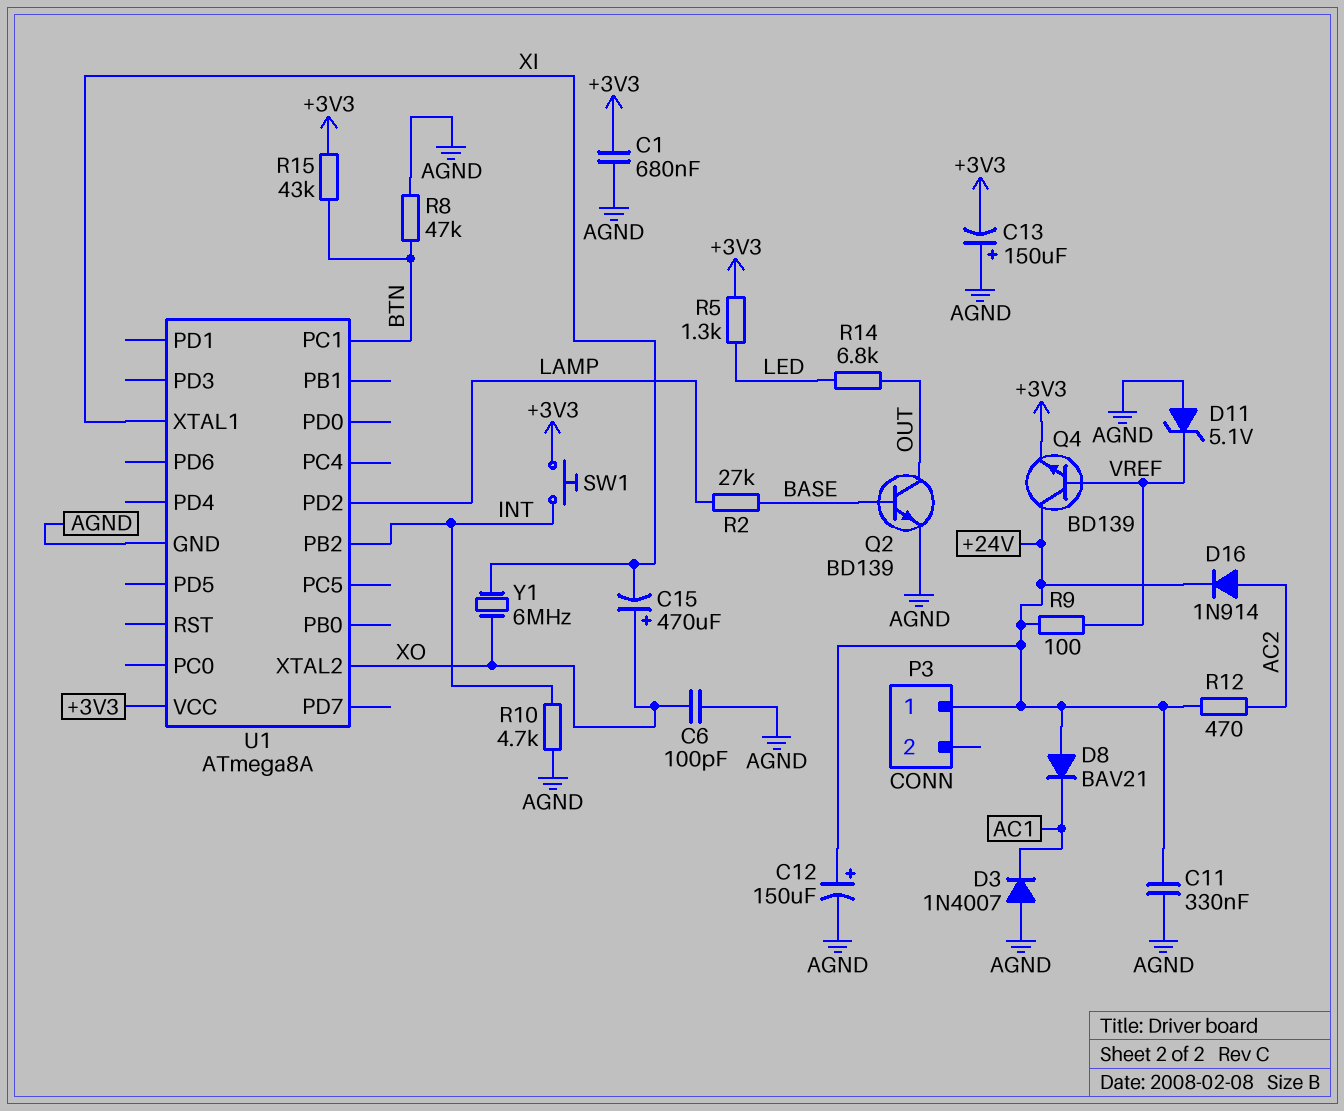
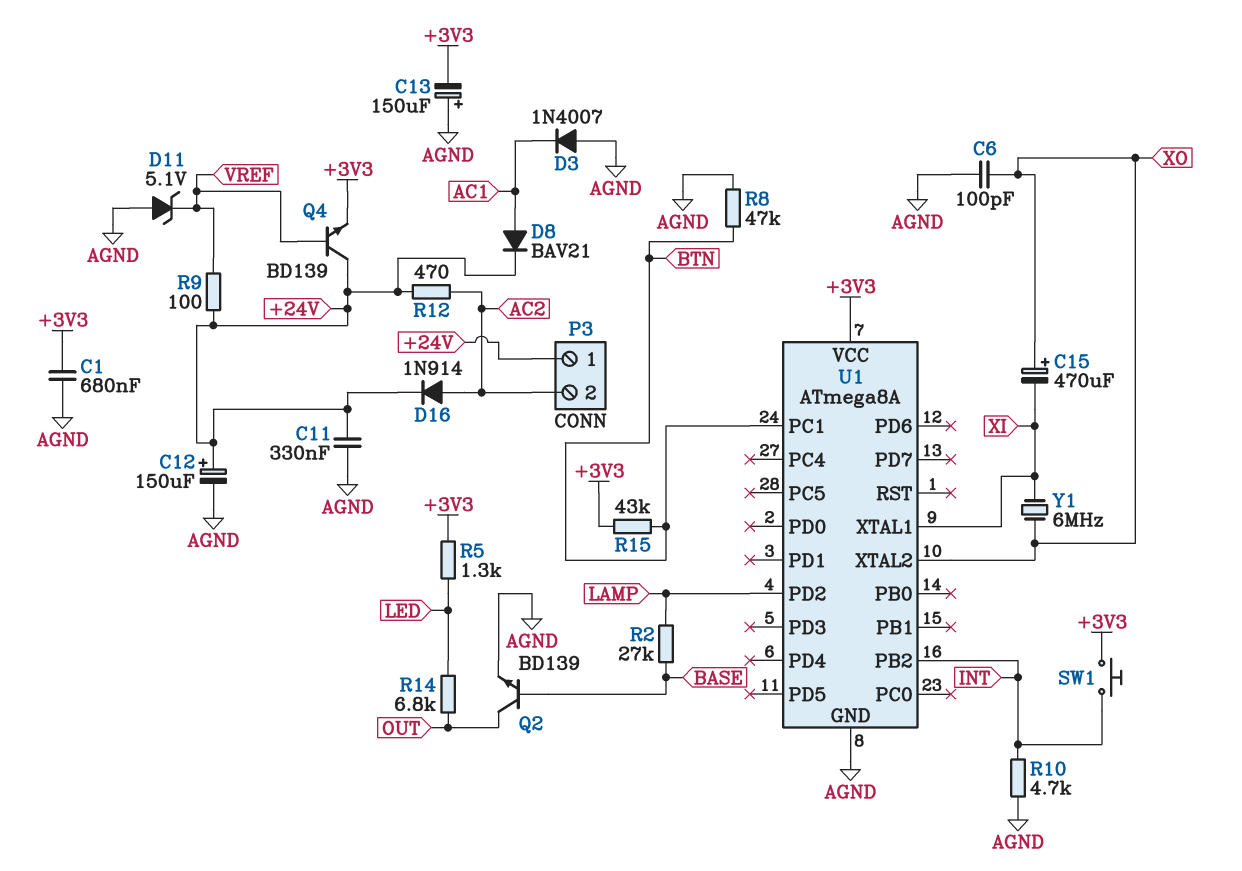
D8: diode BAV21 (A +24V, K AC1) -> diode BAV21 (A AC1, K +24V)
P3 pin 2: none -> AC2

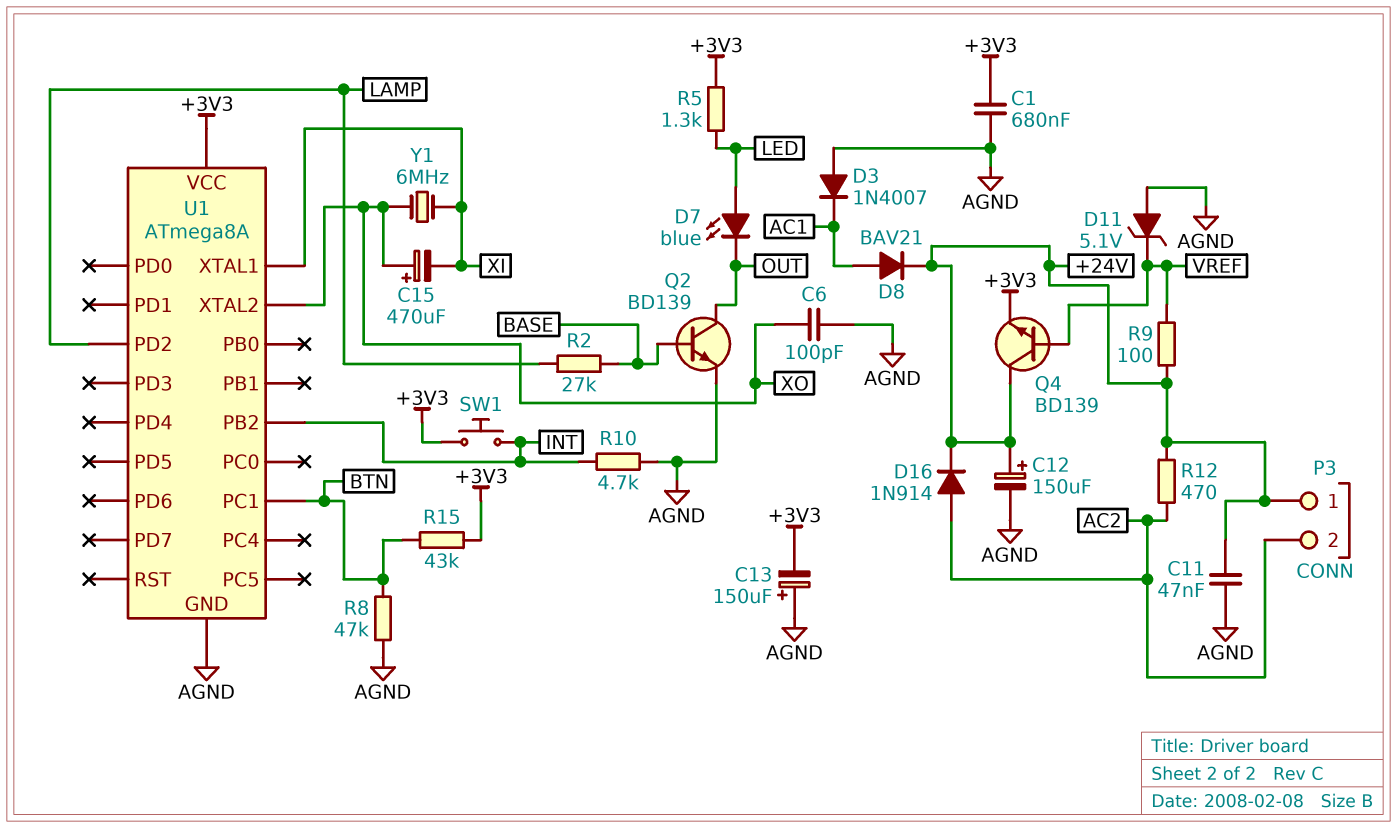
C11: 330nF (+24V, AGND) -> 47nF (+24V, AGND)
D7: none -> LED blue (A LED, K OUT)
R14: 6.8k (LED, OUT) -> none

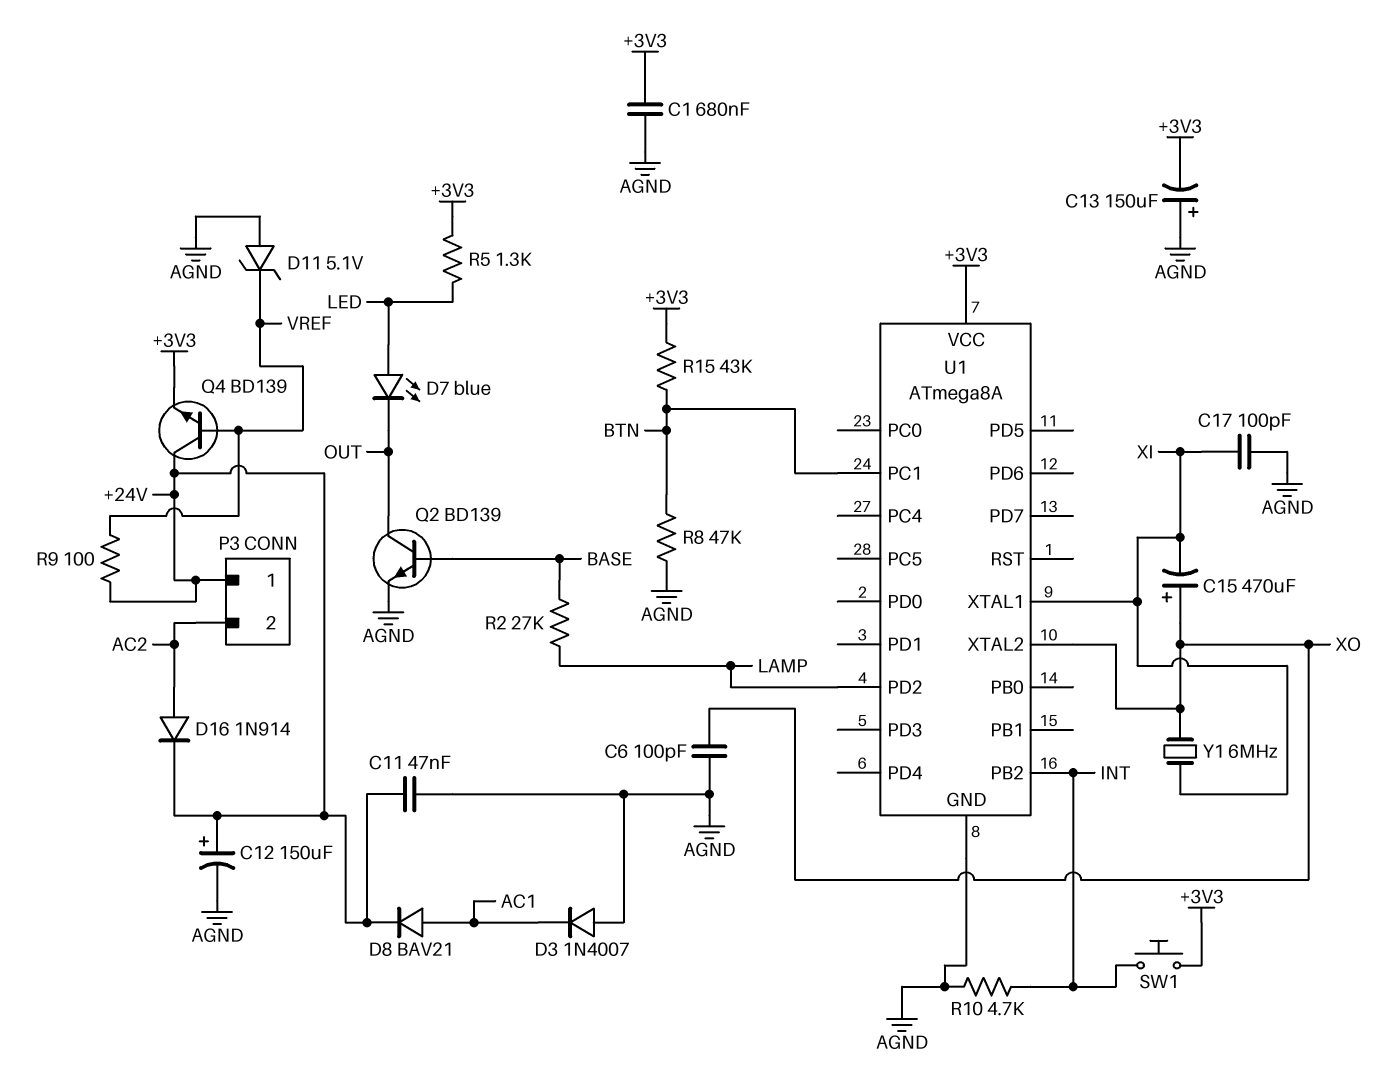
C17: none -> 100pF (AGND, XI)
R12: 470 (+24V, AC2) -> none

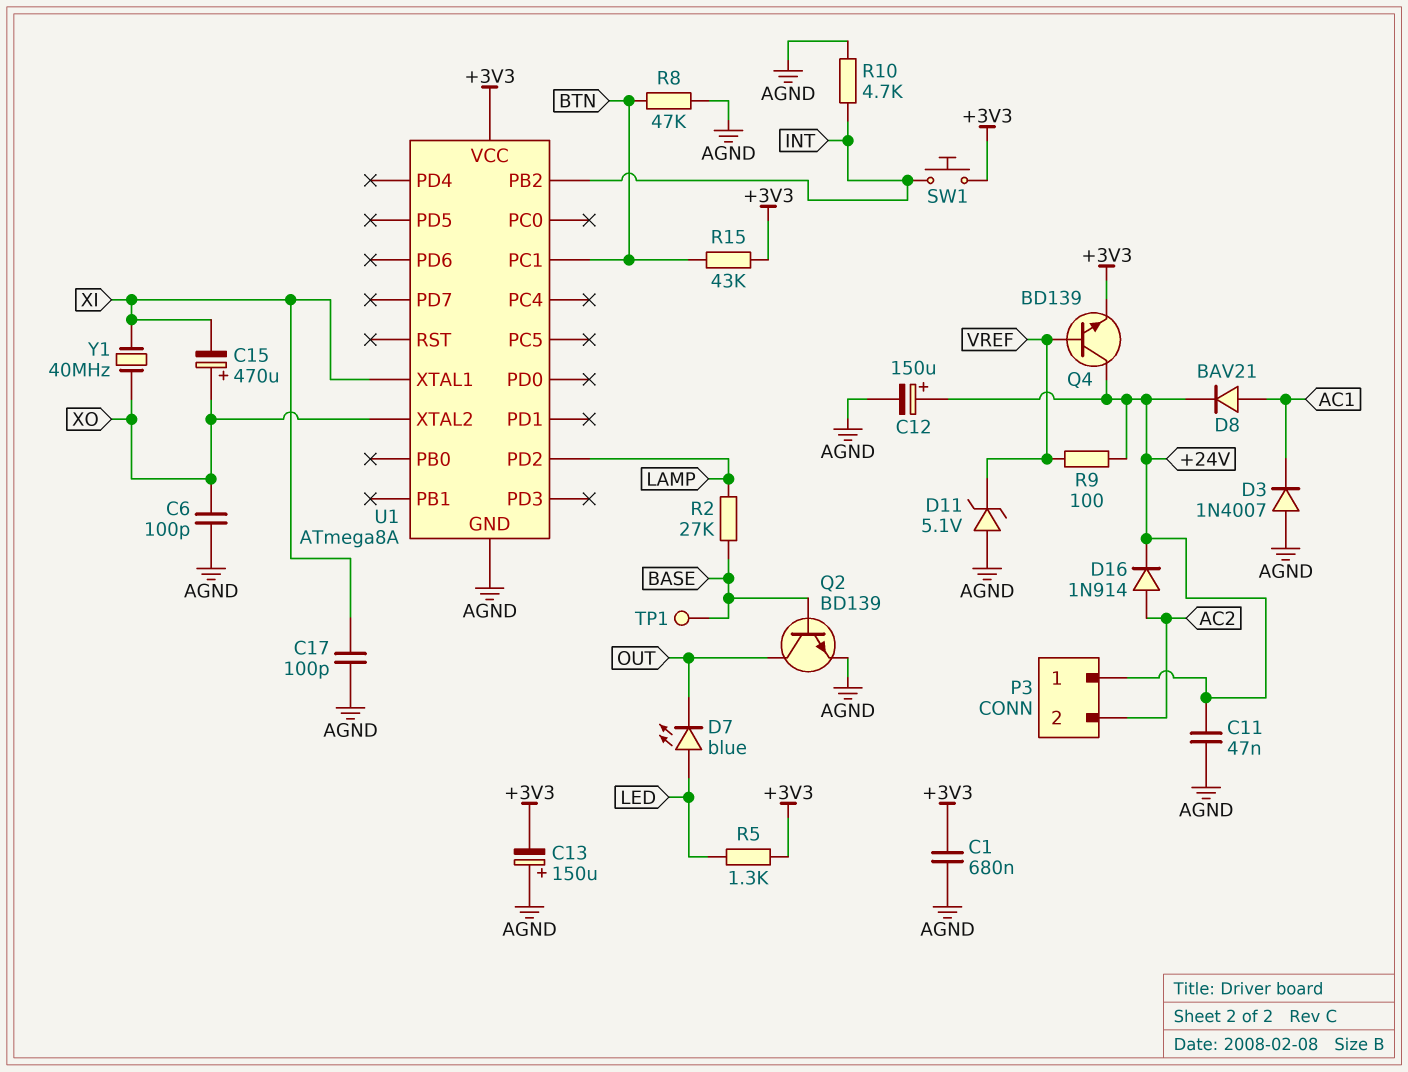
TP1: none -> test point (BASE)
Y1: 6MHz (XI, XO) -> 40MHz (XI, XO)

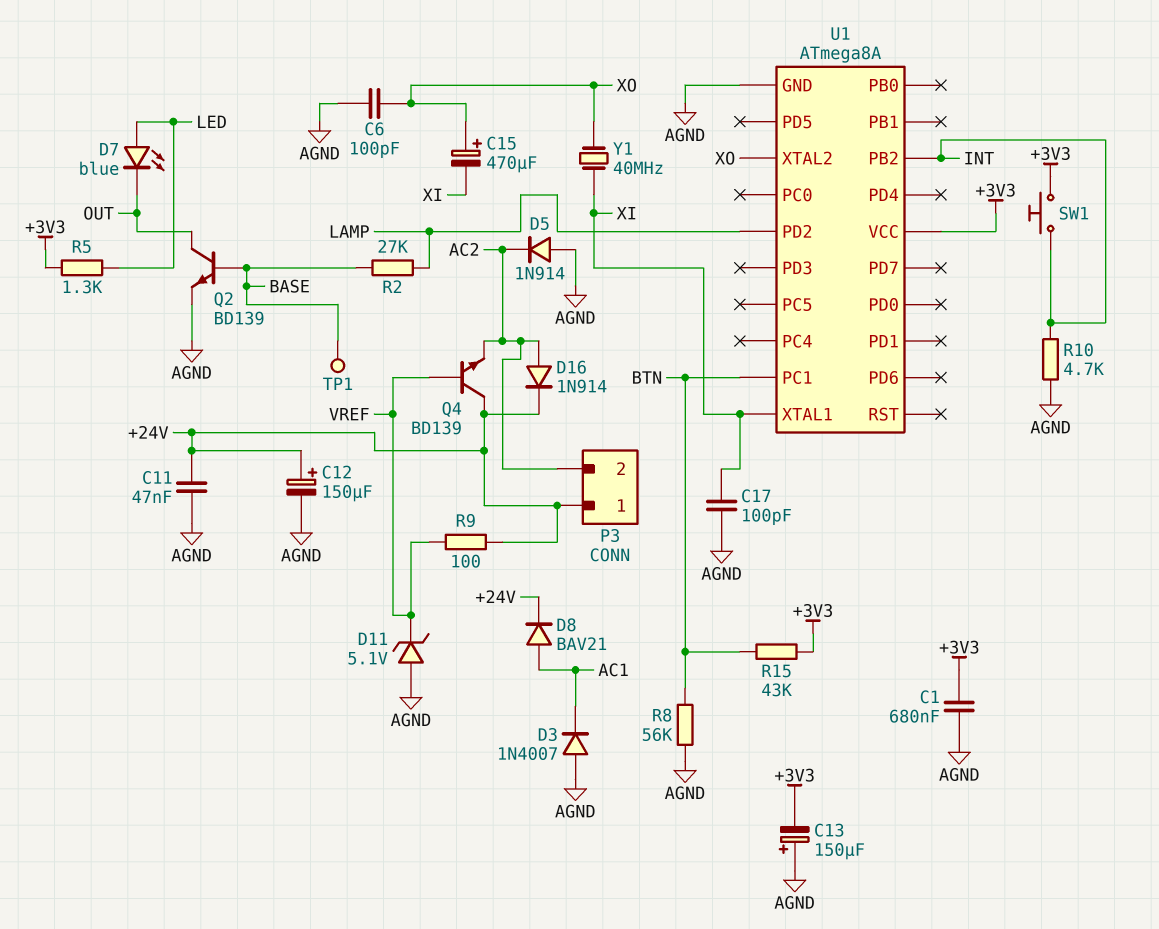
D5: none -> diode 1N914 (A AGND, K AC2)
Q4: NPN BD139 (B VREF, C +24V, E +3V3) -> NPN BD139 (B VREF, C +24V, E AC2)
R8: 47k (AGND, BTN) -> 56k (AGND, BTN)

